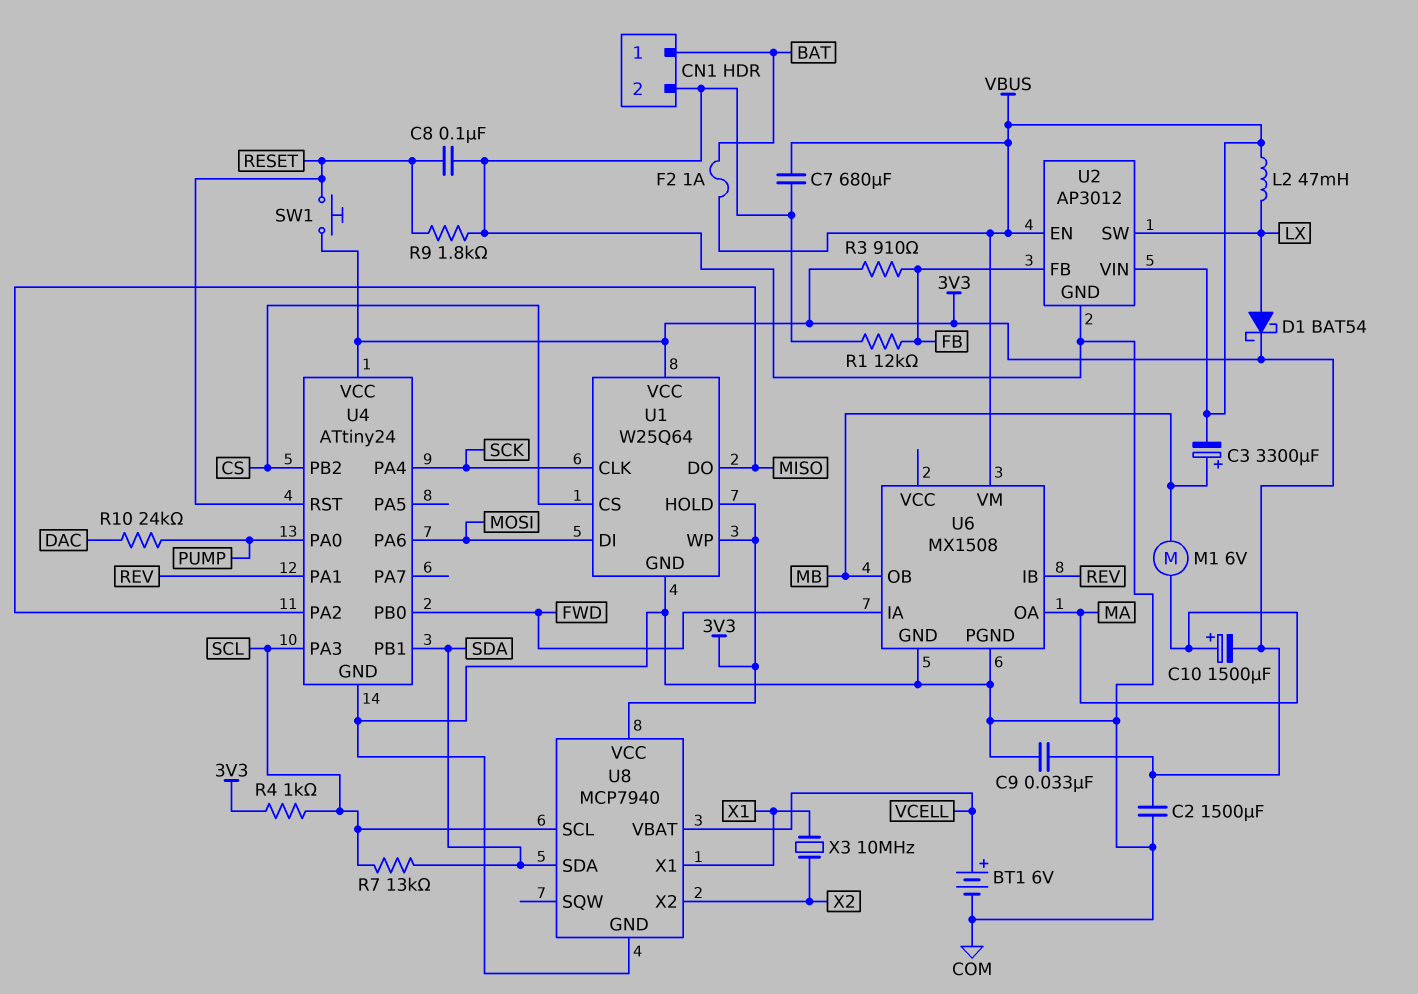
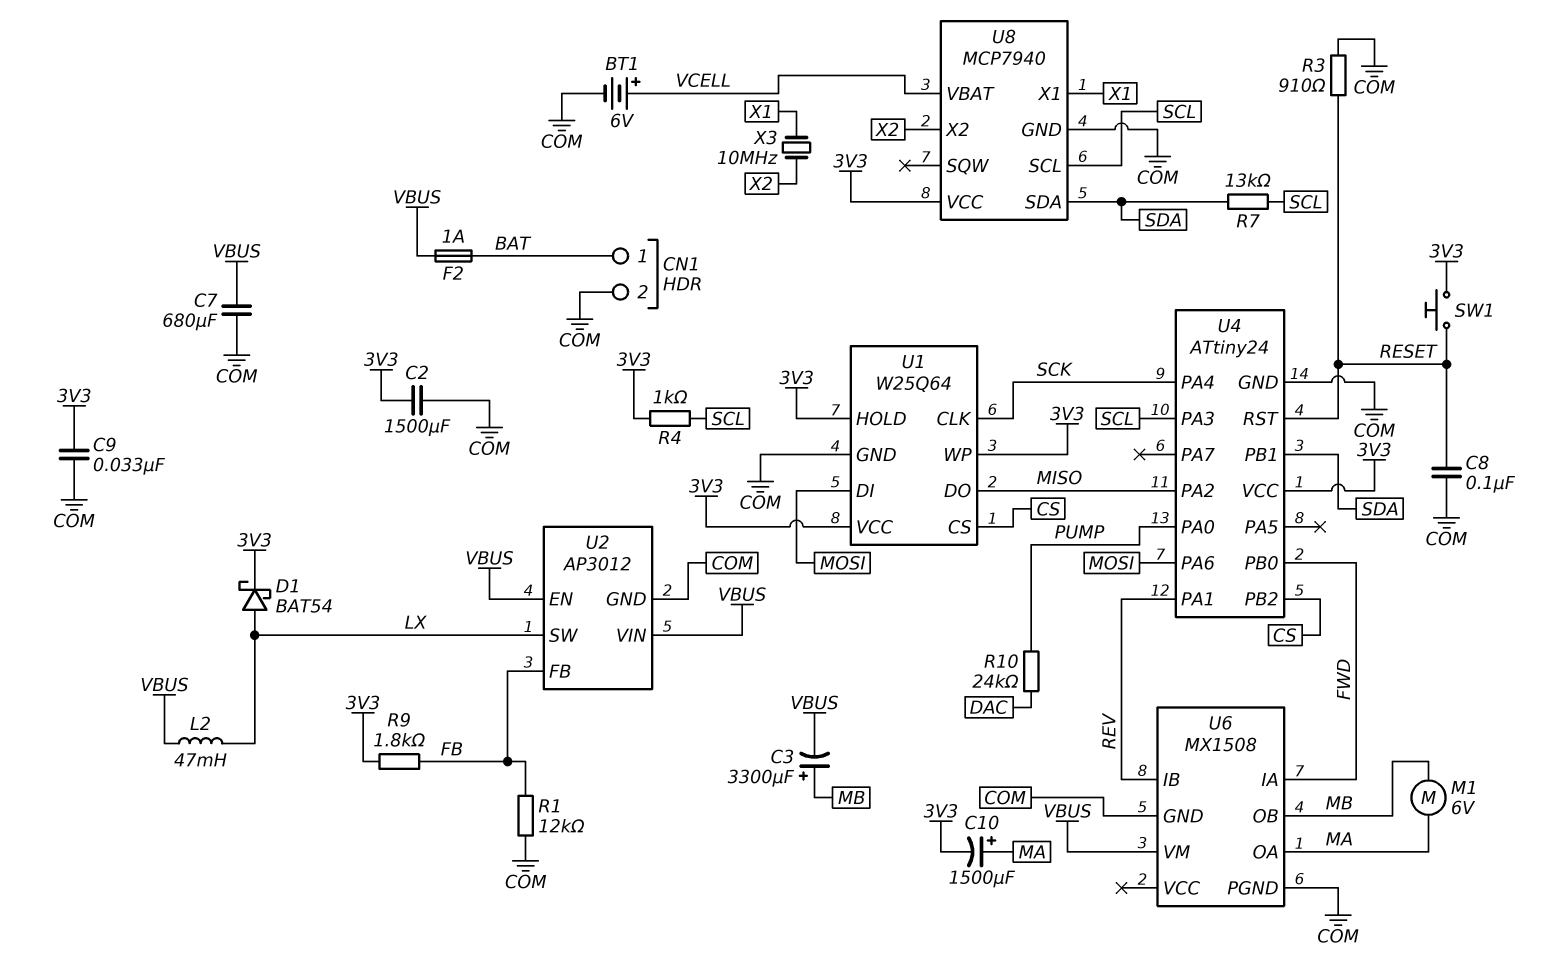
R3: 910 (3V3, FB) -> 910 (COM, RESET)
R9: 1.8k (COM, RESET) -> 1.8k (3V3, FB)

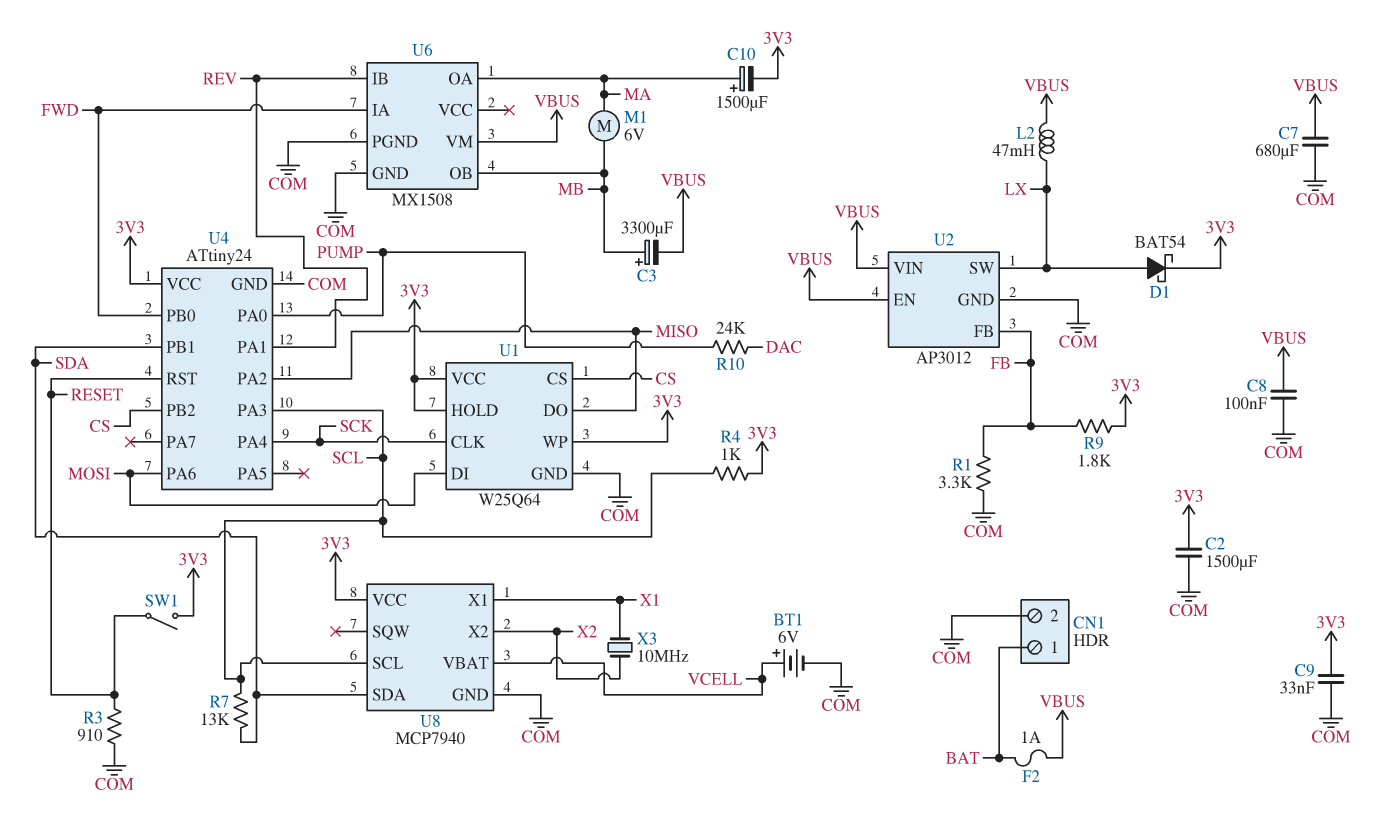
C8: 100nF (COM, RESET) -> 100nF (COM, VBUS)
R1: 12k (COM, FB) -> 3.3k (COM, FB)
SW1: button (3V3, RESET) -> switch (3V3, RESET)

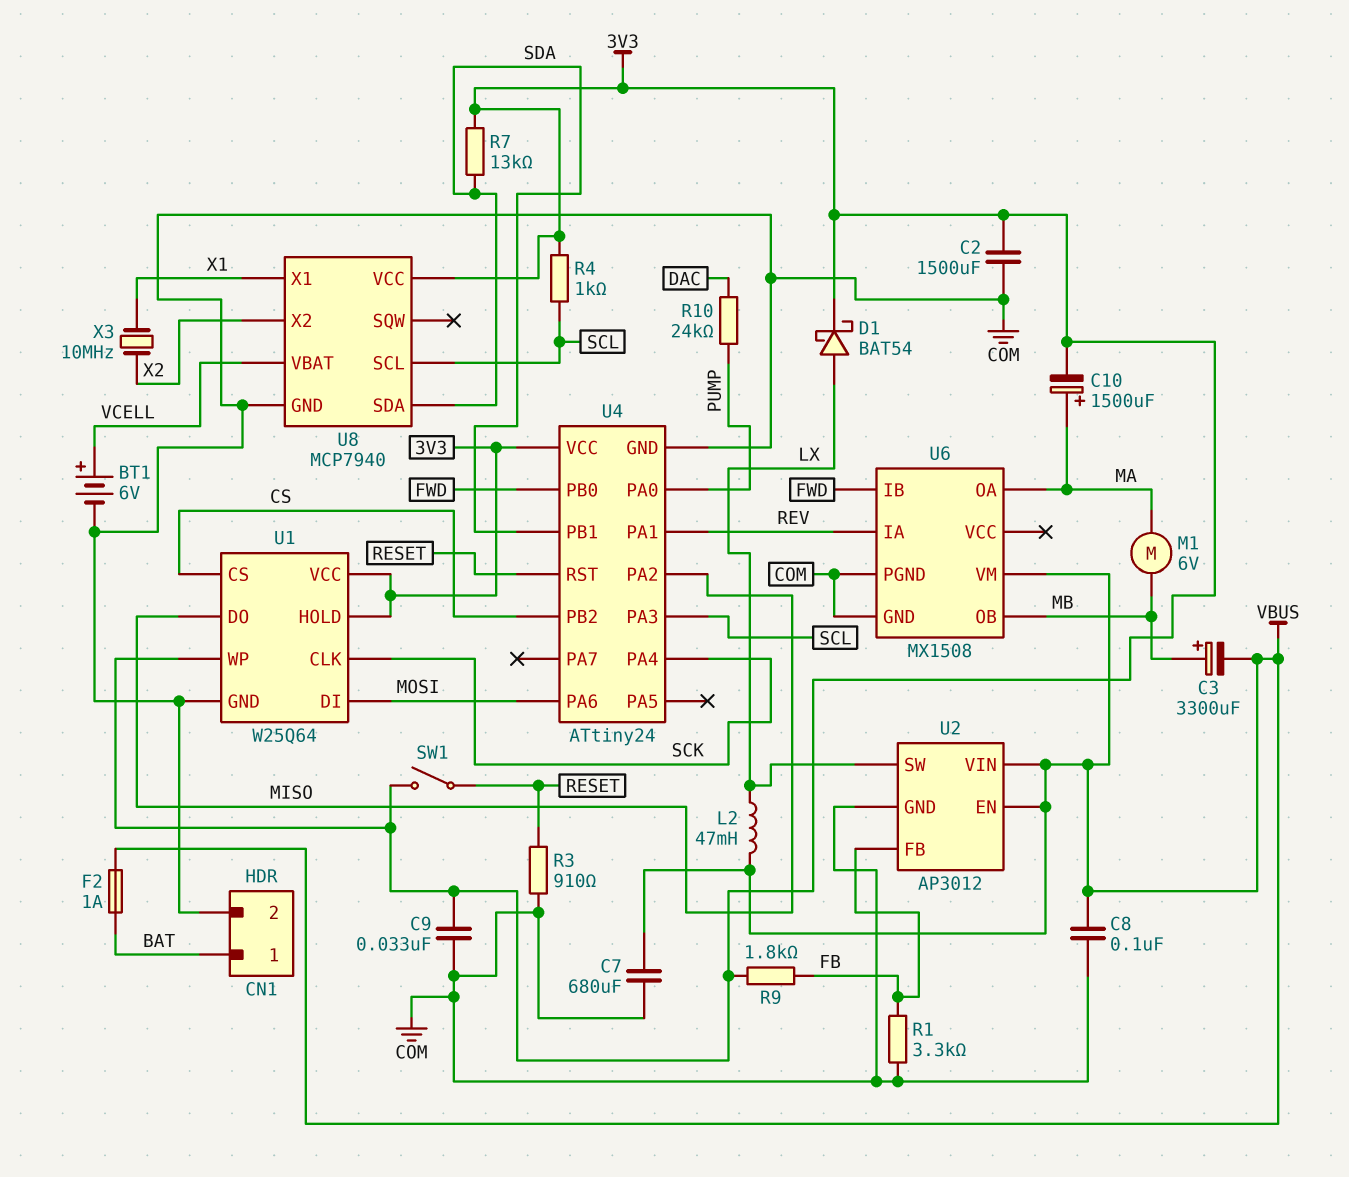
R7: 13k (SCL, SDA) -> 13k (3V3, SDA)
U6 pin IA: FWD -> REV
U6 pin IB: REV -> FWD

